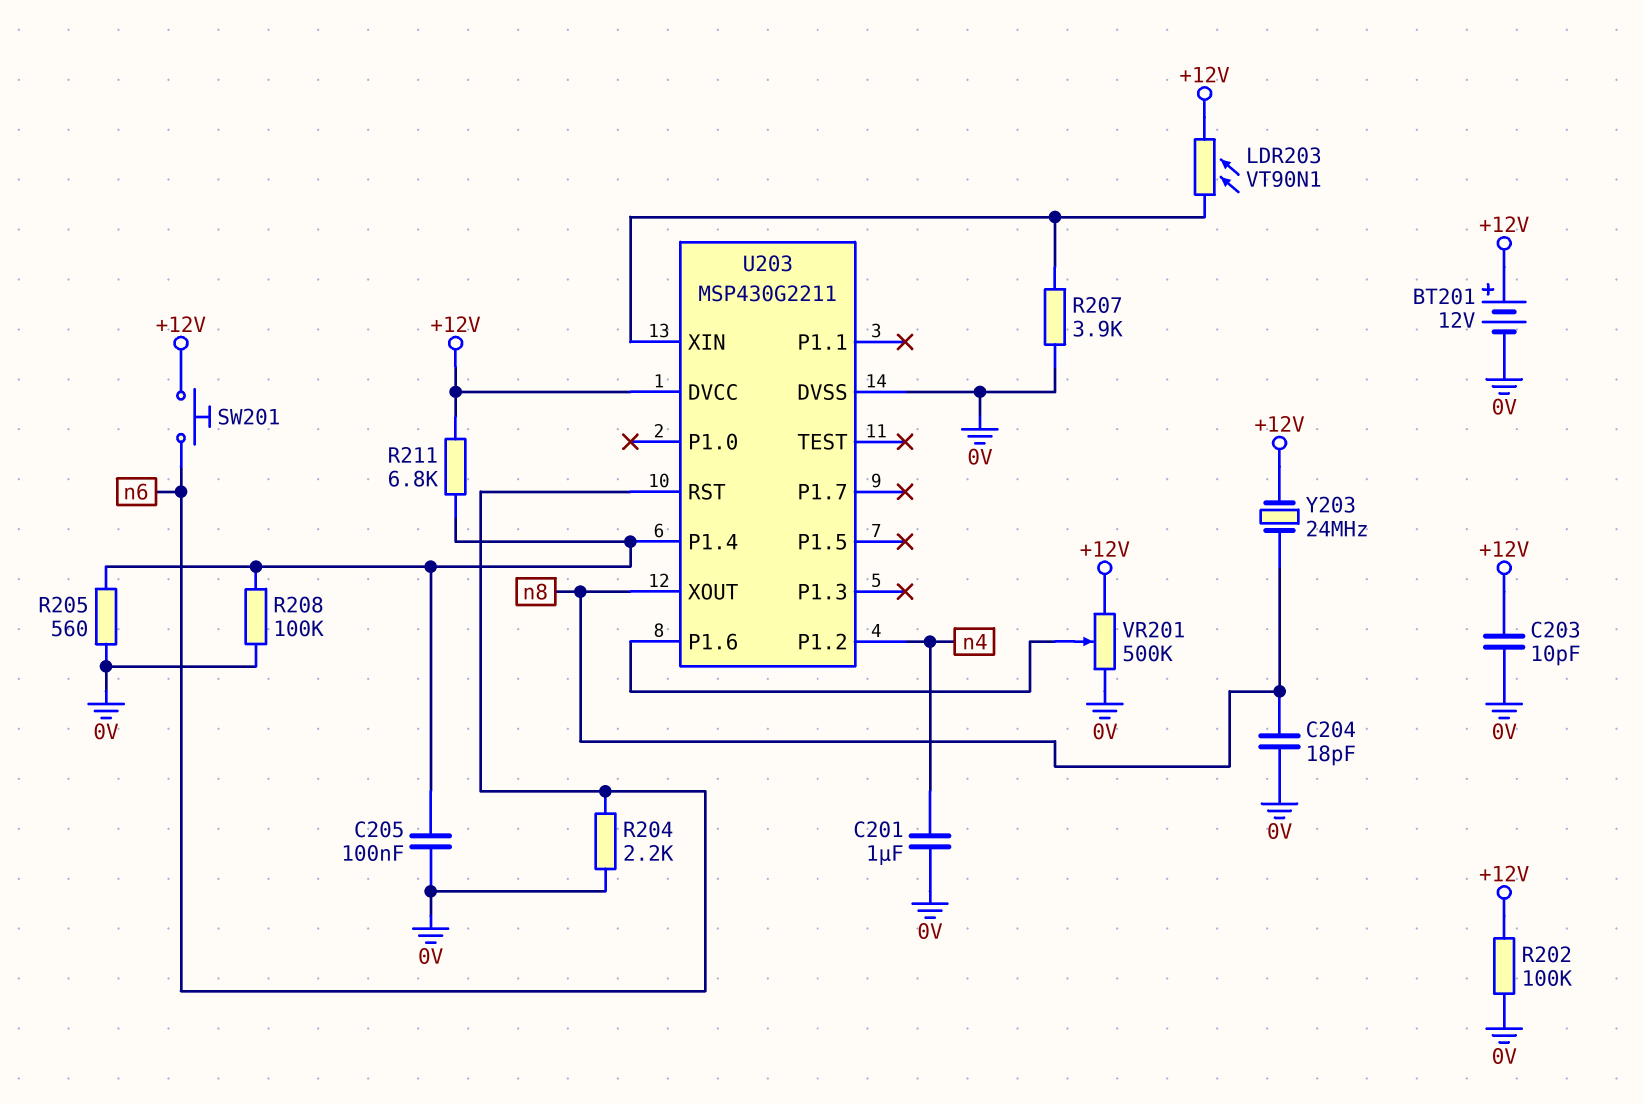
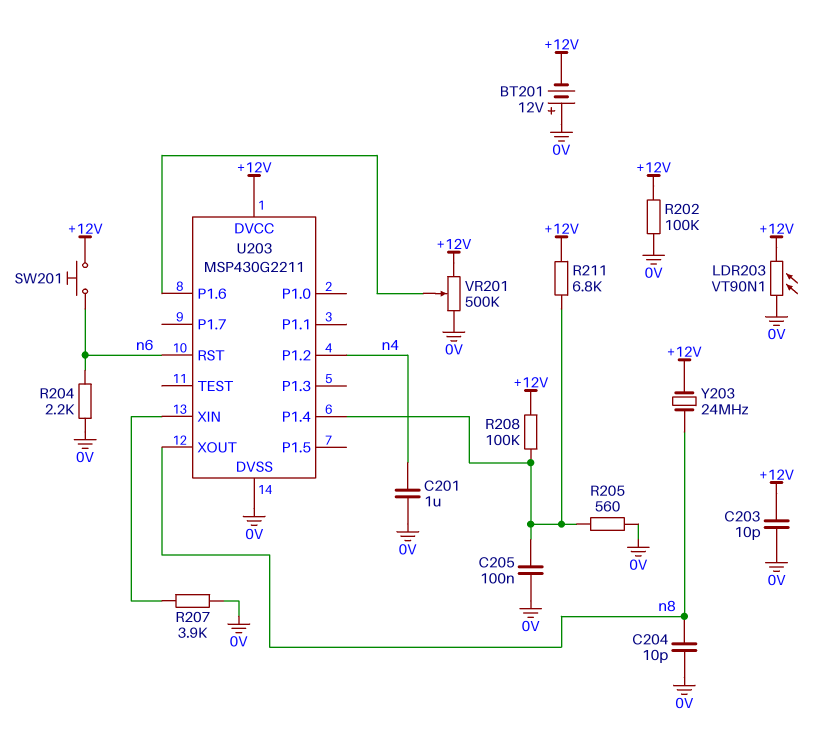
BT201: 12V (plus +12V, minus 0V) -> 12V (plus 0V, minus +12V)
C204: 18pF (0V, n8) -> 10pF (0V, n8)
LDR203: VT90N1 (+12V, U203/XIN) -> VT90N1 (+12V, 0V)
R208: 100k (0V, U203/P1.4) -> 100k (+12V, U203/P1.4)

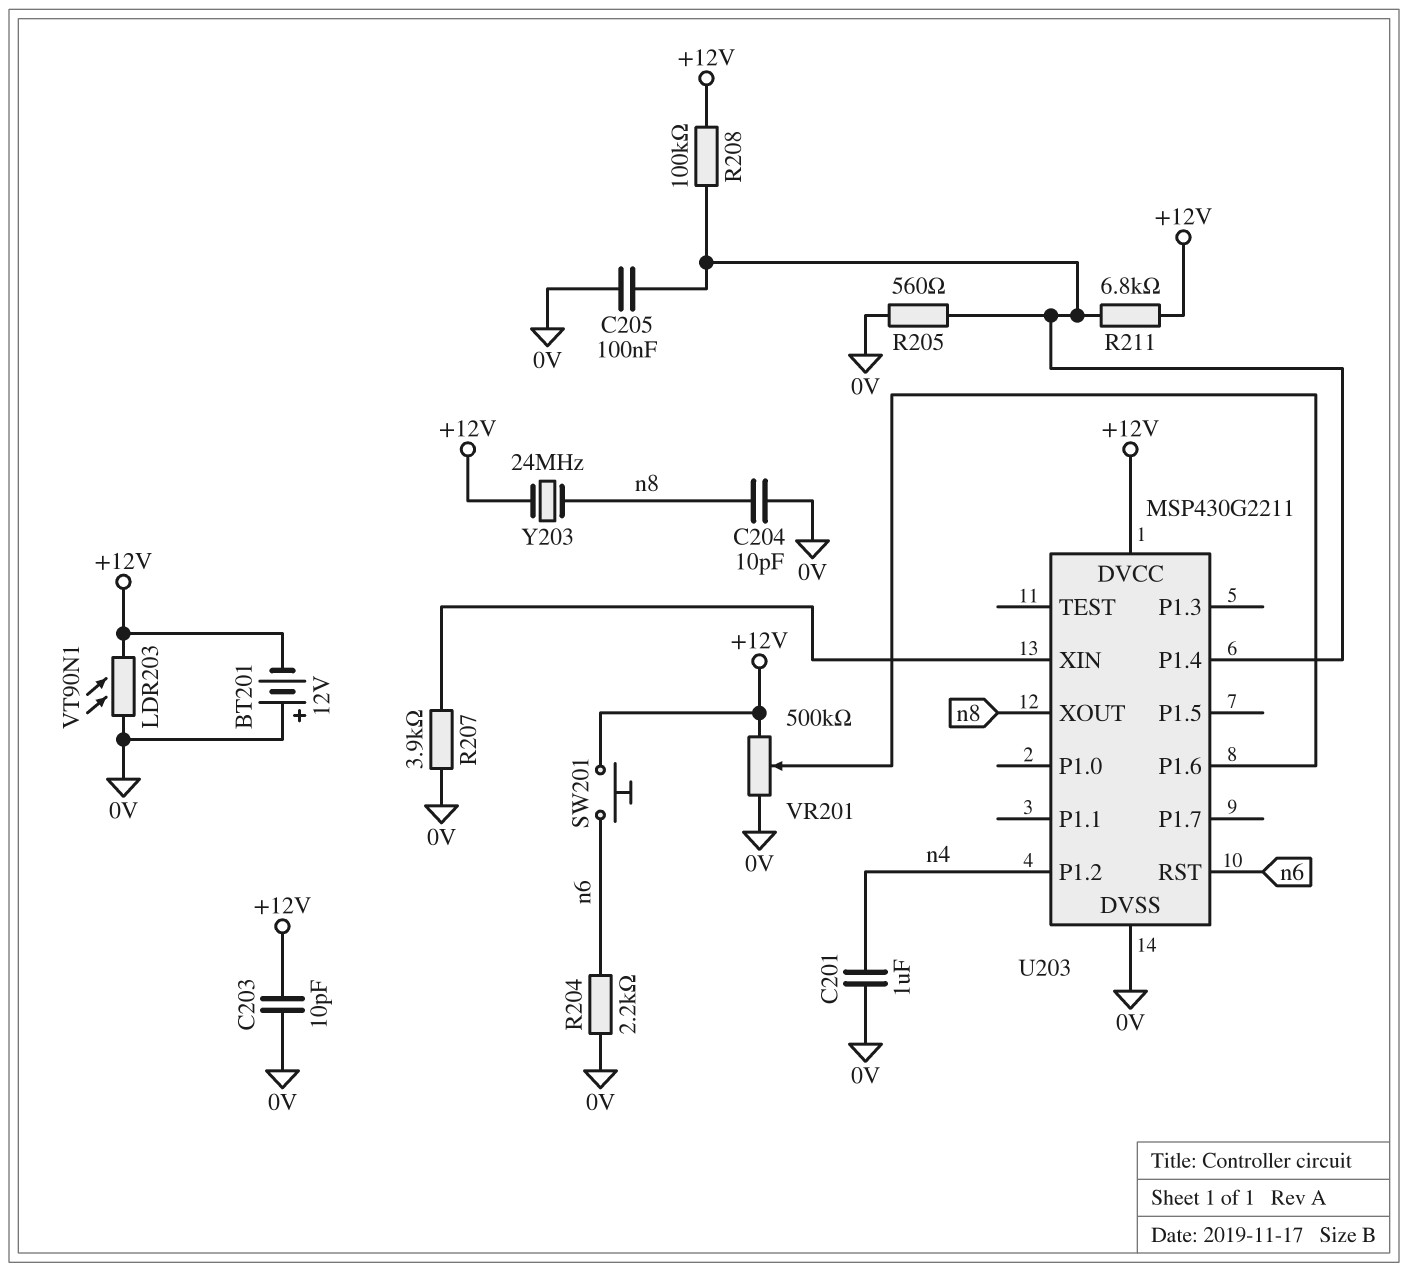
R202: 100k (+12V, 0V) -> none

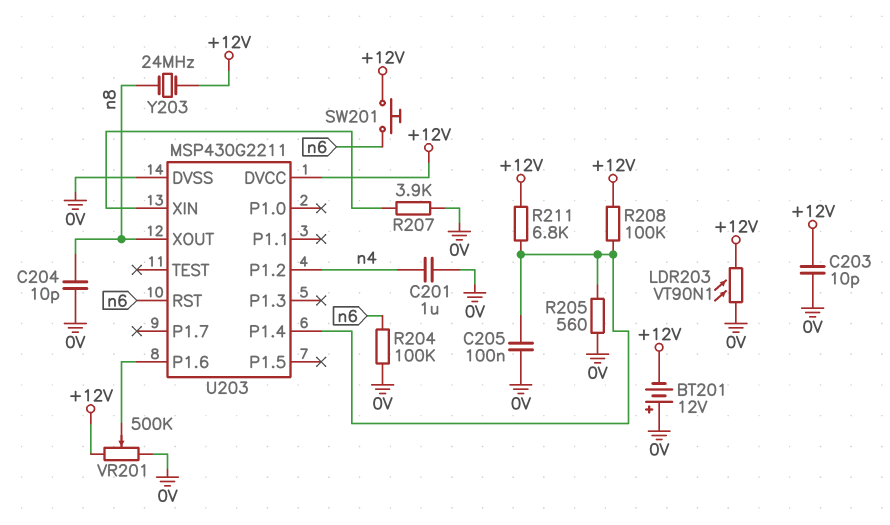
R204: 2.2k (0V, n6) -> 100k (0V, n6)

